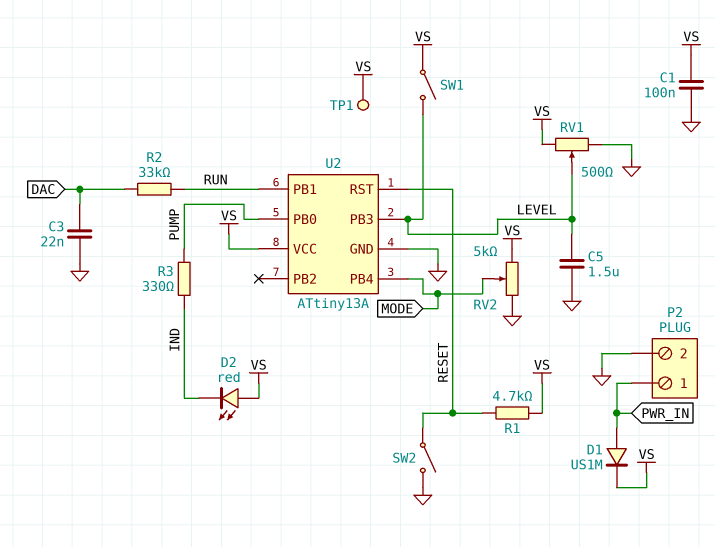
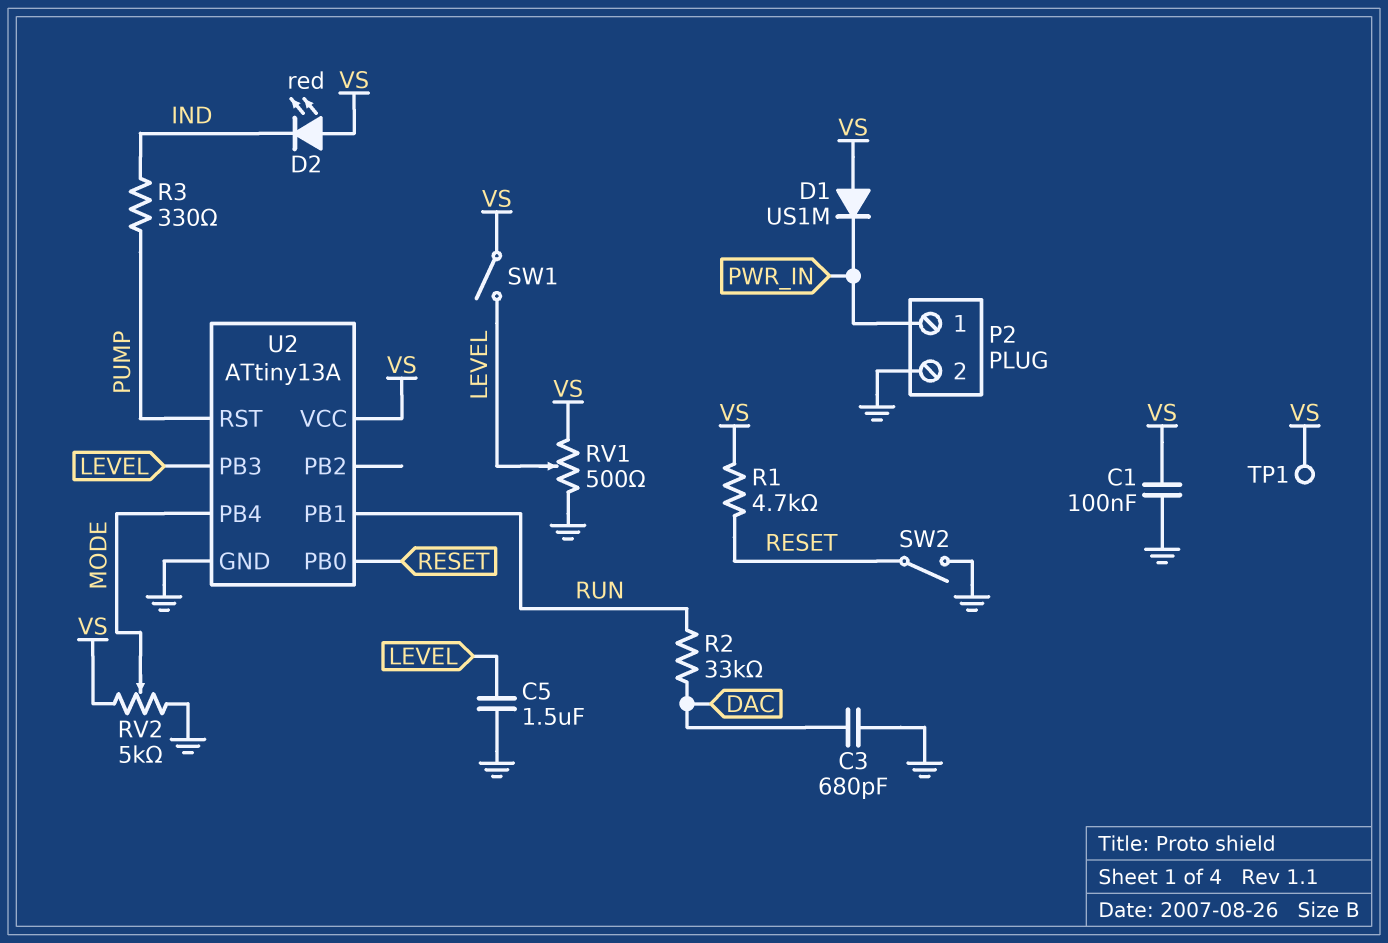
C3: 22nF (DAC, GND) -> 680pF (DAC, GND)
D1: diode US1M (A PWR_IN, K VS) -> diode US1M (A VS, K PWR_IN)
U2 pin PB0: PUMP -> RESET
U2 pin RST: RESET -> PUMP

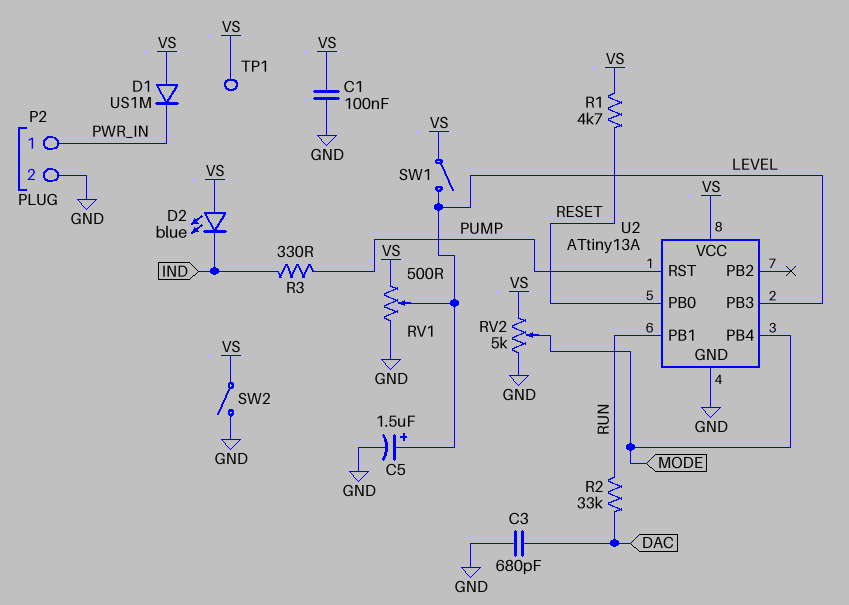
C5: 1.5uF (GND, LEVEL) -> 1.5uF (plus LEVEL, minus GND)
D2: LED red (A VS, K IND) -> LED blue (A VS, K IND)
SW2: switch (GND, RESET) -> switch (GND, VS)

